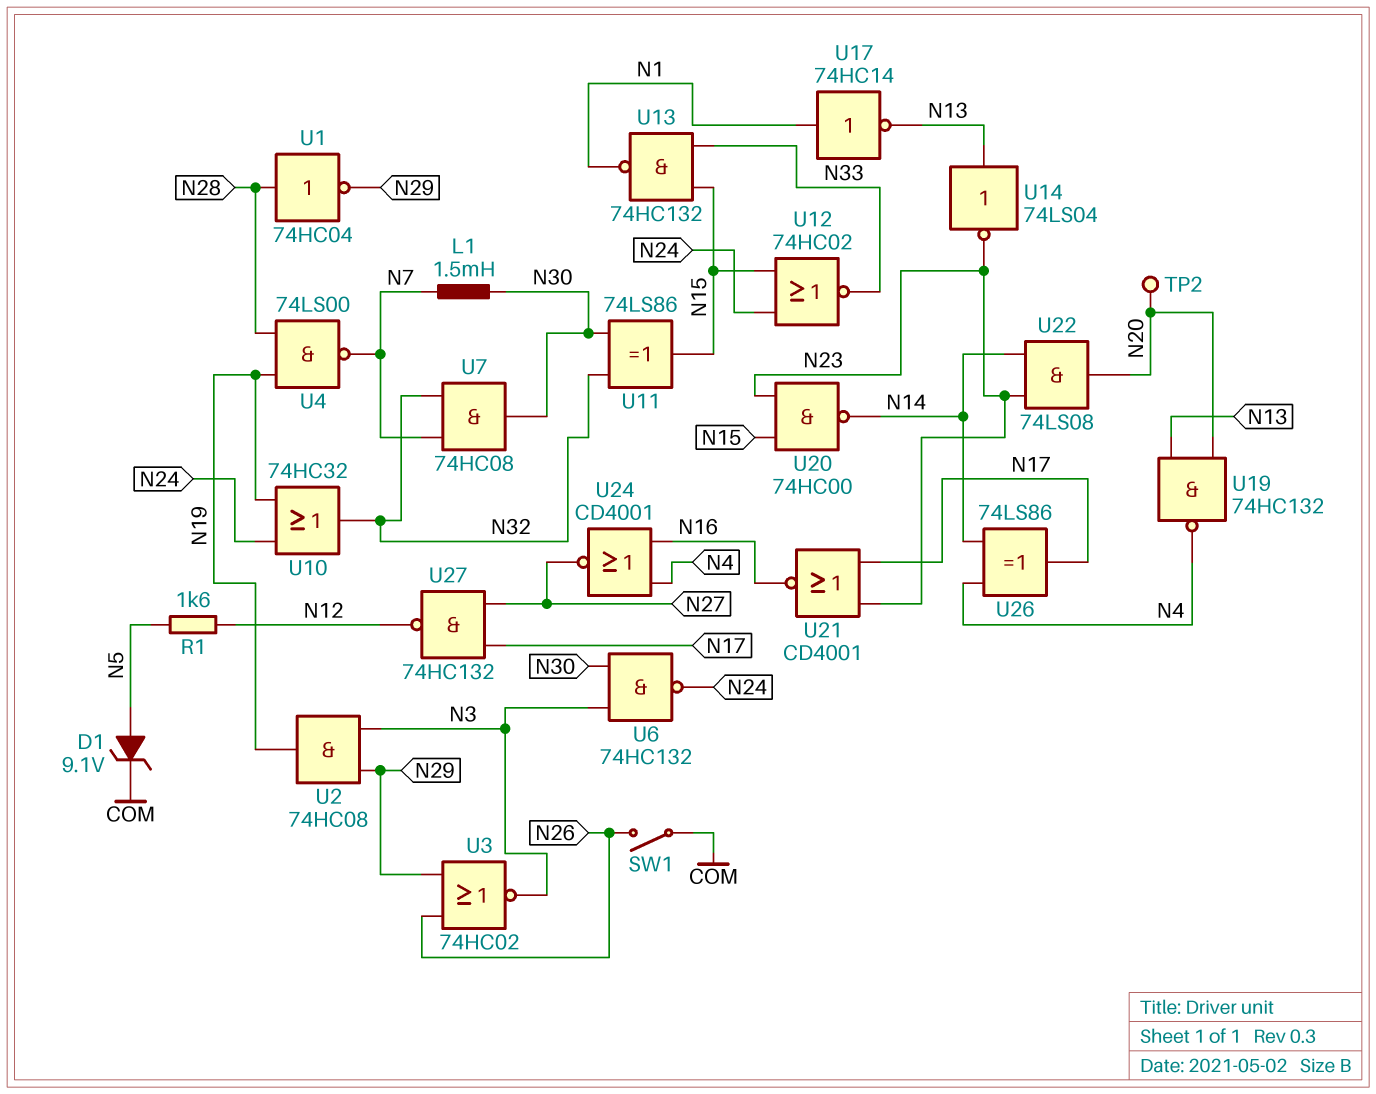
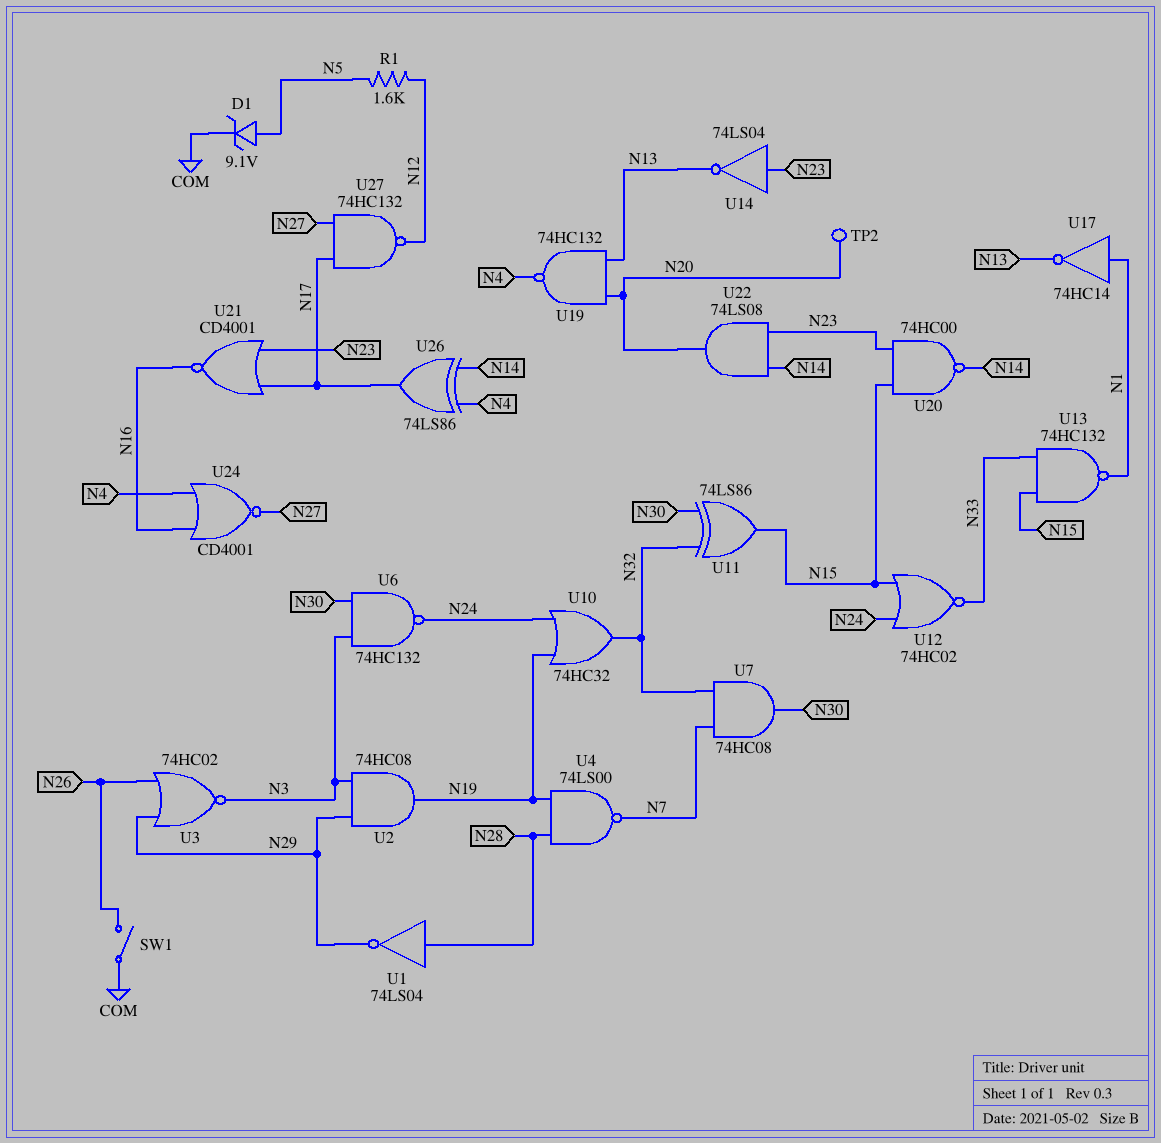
L1: 1.5mH (N7, N30) -> none
U1: NOT 74HC04 (in N28, out N29) -> NOT 74LS04 (in N28, out N29)
U14: NOT 74LS04 (in N13, out N23) -> NOT 74LS04 (in N23, out N13)

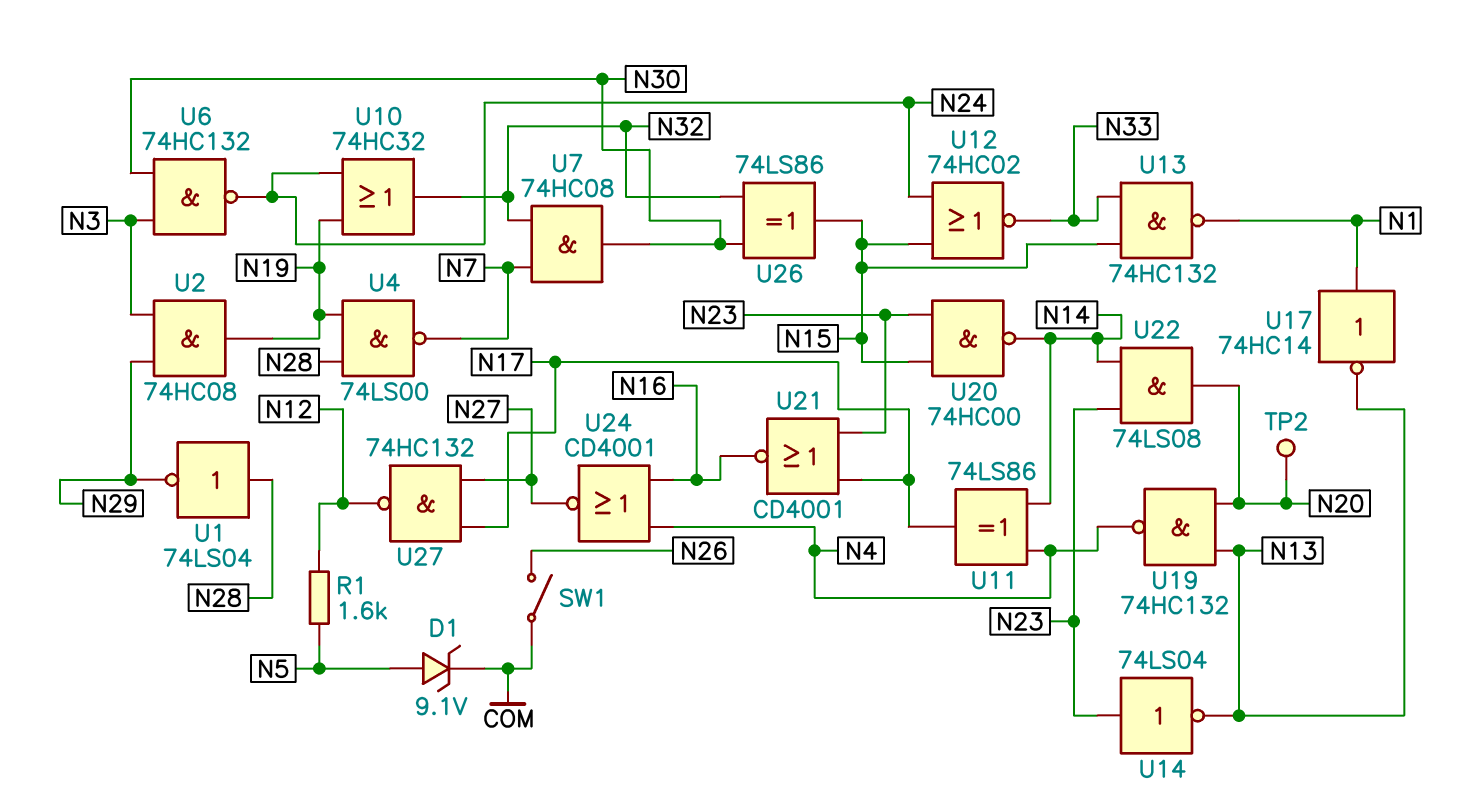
U3: NOR 74HC02 (in N26, in N29, out N3) -> none
U11: XOR 74LS86 (in N30, in N32, out N15) -> XOR 74LS86 (in N4, in N14, out N17)
U26: XOR 74LS86 (in N4, in N14, out N17) -> XOR 74LS86 (in N30, in N32, out N15)

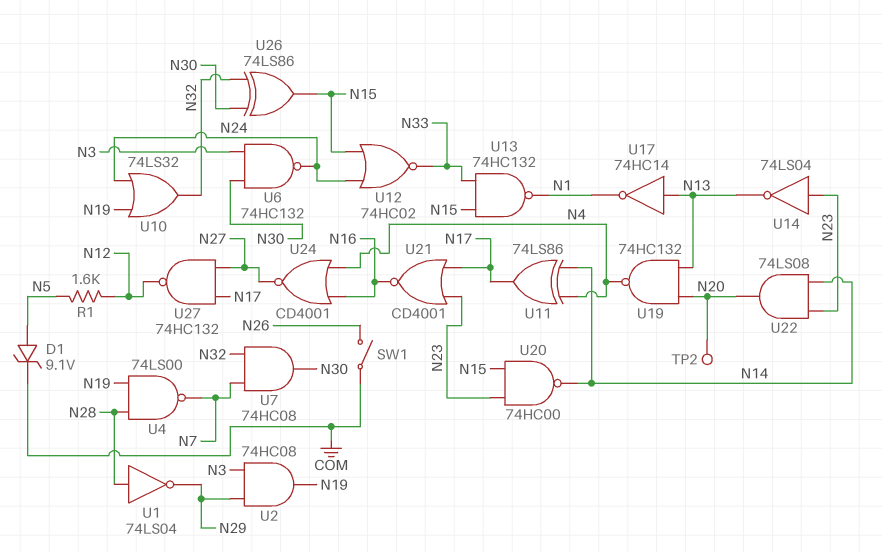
U10: OR 74HC32 (in N19, in N24, out N32) -> OR 74LS32 (in N19, in N24, out N32)
U17: NOT 74HC14 (in N1, out N13) -> NOT 74HC14 (in N13, out N1)

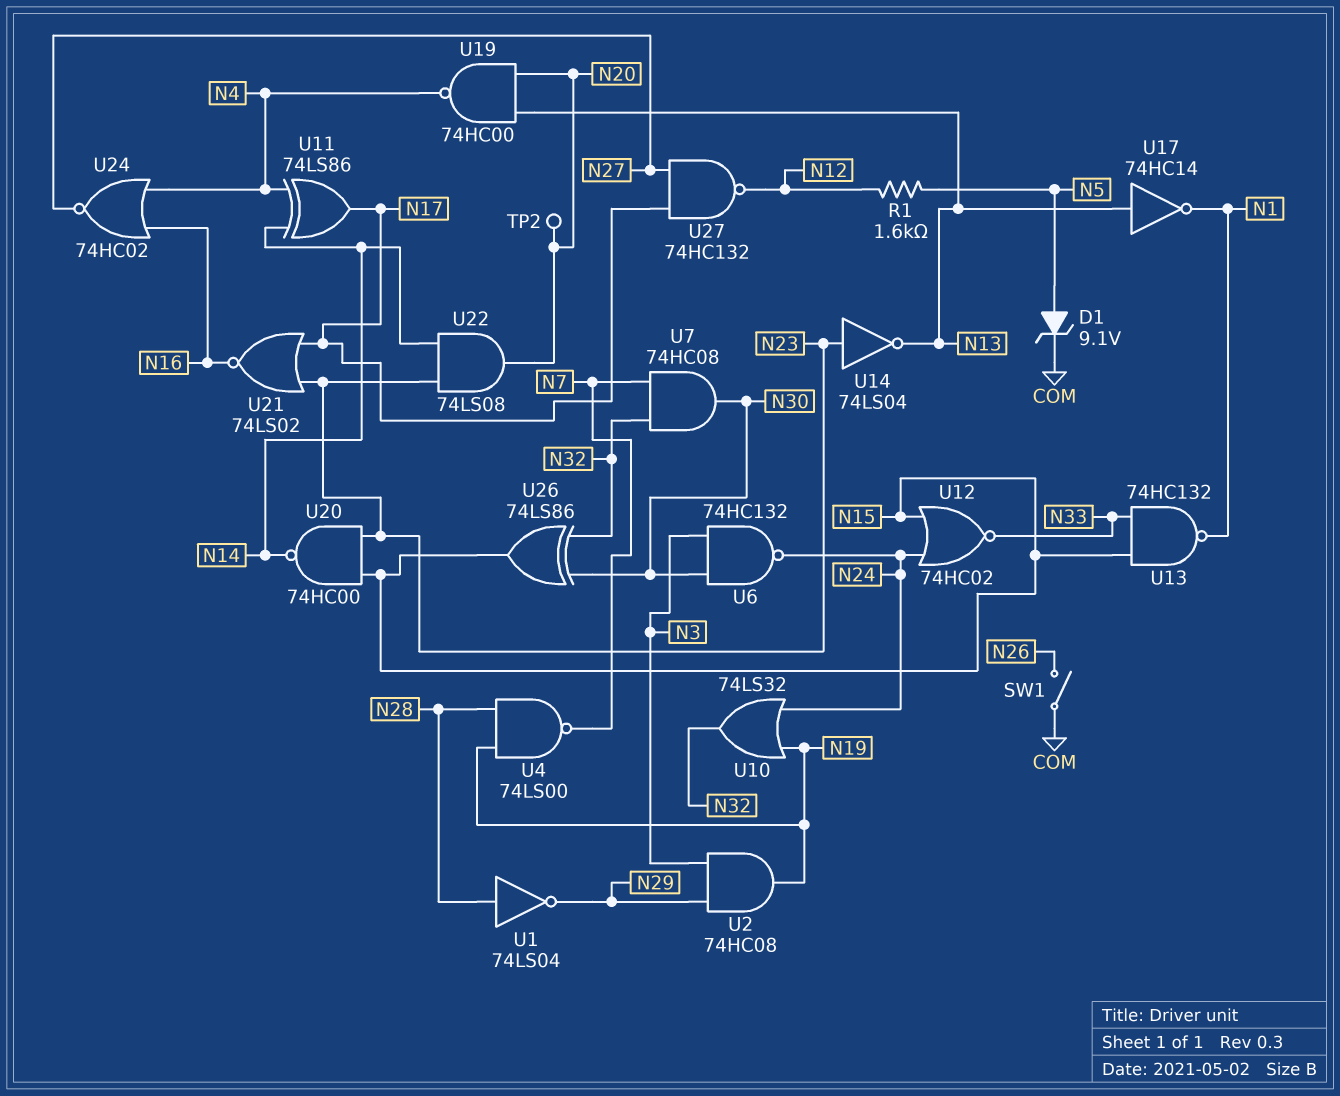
U19: NAND 74HC132 (in N13, in N20, out N4) -> NAND 74HC00 (in N13, in N20, out N4)
U21: NOR CD4001 (in N17, in N23, out N16) -> NOR 74LS02 (in N17, in N23, out N16)
U24: NOR CD4001 (in N4, in N16, out N27) -> NOR 74HC02 (in N4, in N16, out N27)

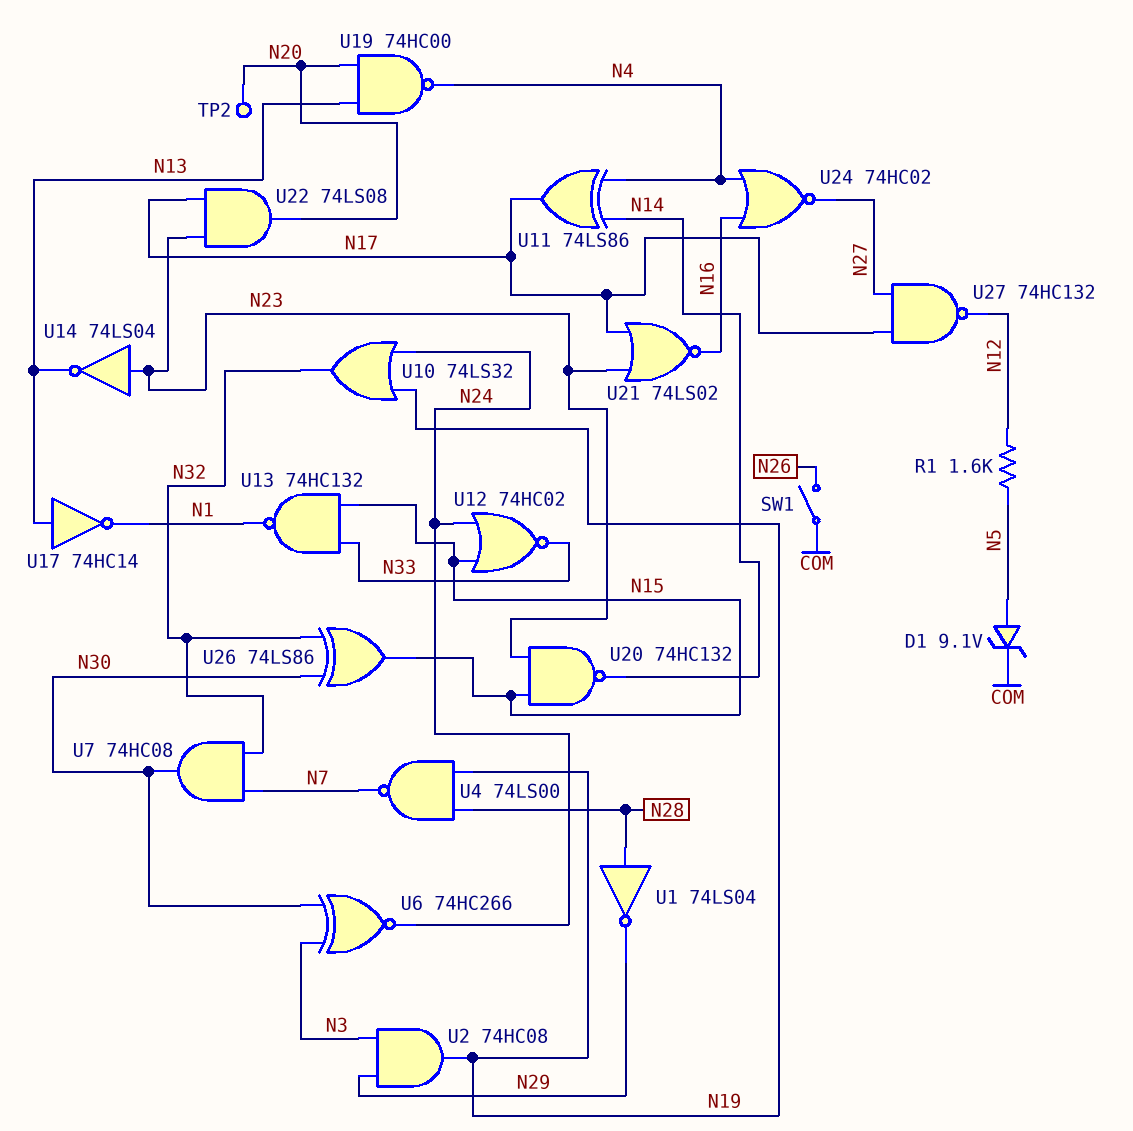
U6: NAND 74HC132 (in N3, in N30, out N24) -> XNOR 74HC266 (in N3, in N30, out N24)
U20: NAND 74HC00 (in N15, in N23, out N14) -> NAND 74HC132 (in N15, in N23, out N14)
U22: AND 74LS08 (in N14, in N23, out N20) -> AND 74LS08 (in N17, in N23, out N20)

